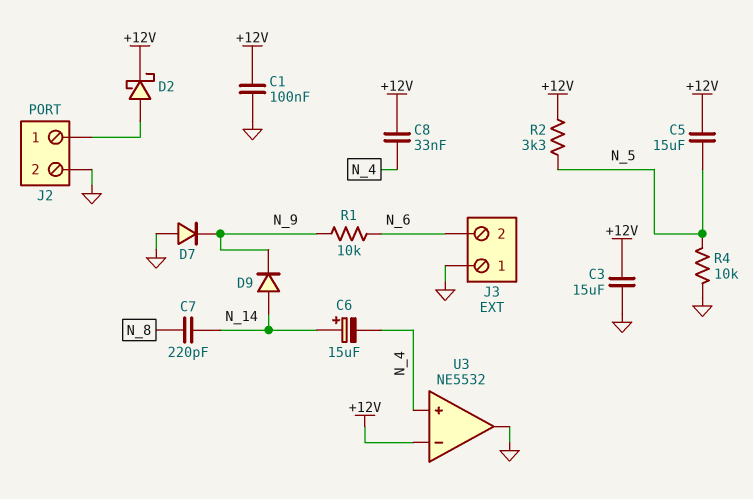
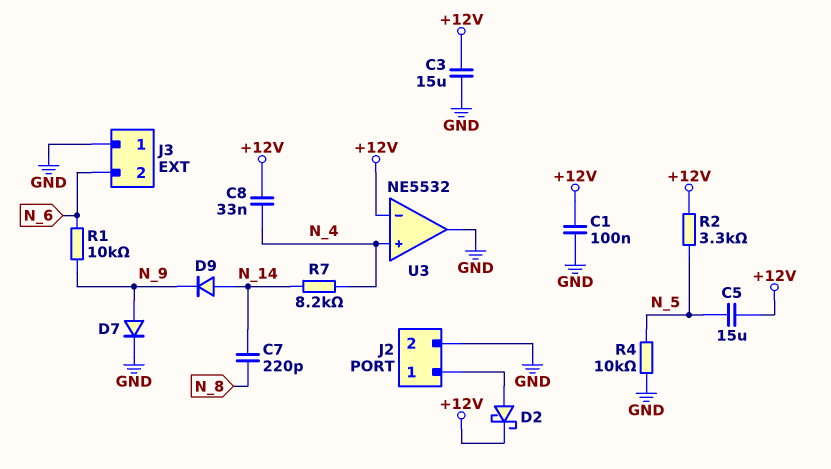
C6: 15uF (plus N_14, minus N_4) -> none
D7: diode (A GND, K N_9) -> diode (A N_9, K GND)
R7: none -> 8.2k (N_4, N_14)

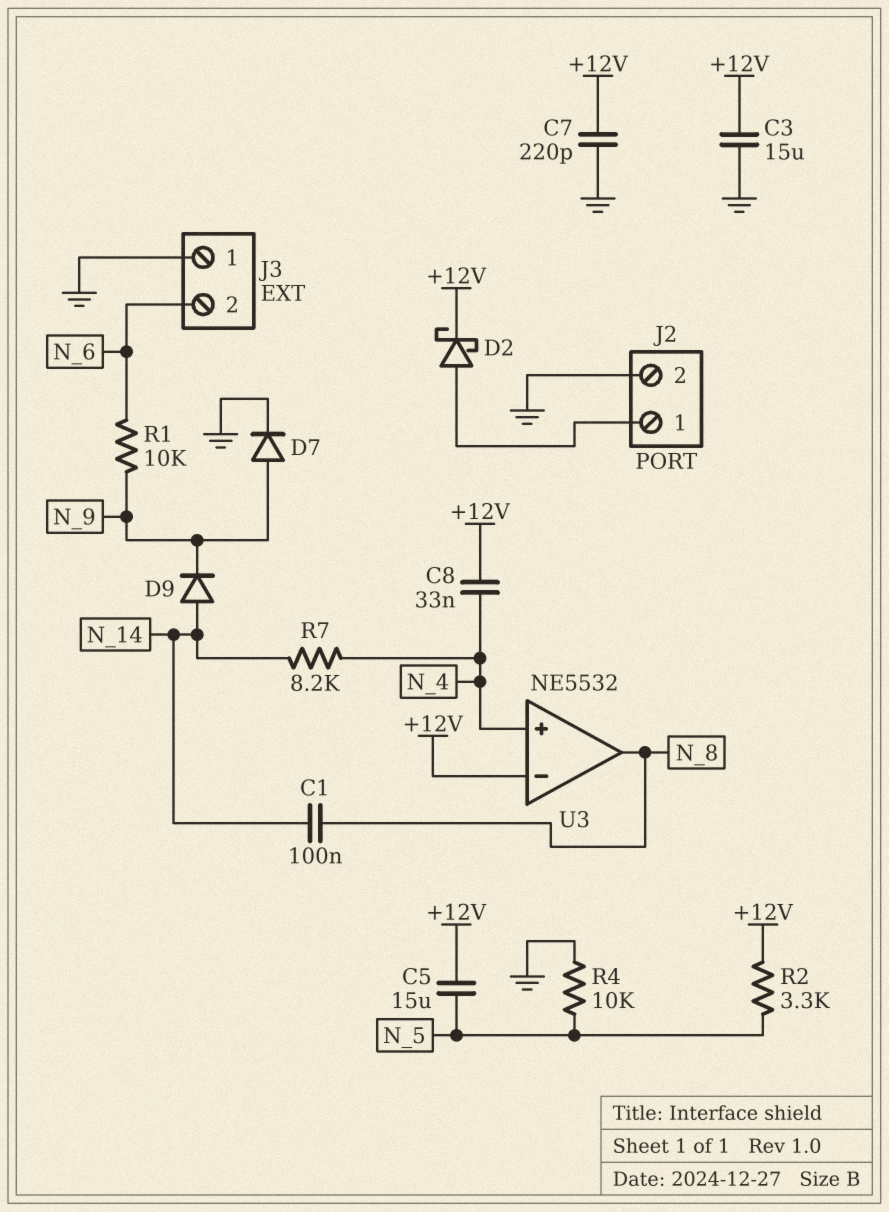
C1: 100nF (+12V, GND) -> 100nF (N_8, N_14)
C7: 220pF (N_8, N_14) -> 220pF (+12V, GND)
U3 pin out: GND -> N_8

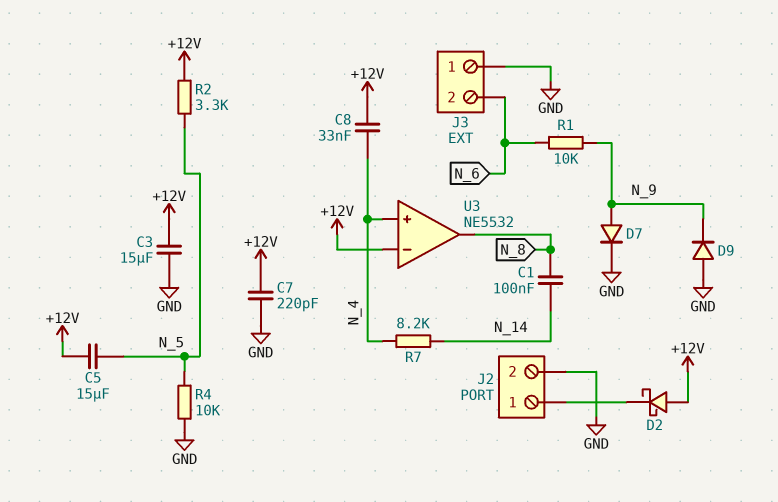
D2: schottky (A J2/1, K +12V) -> schottky (A +12V, K J2/1)
D9: diode (A N_14, K N_9) -> diode (A GND, K N_9)

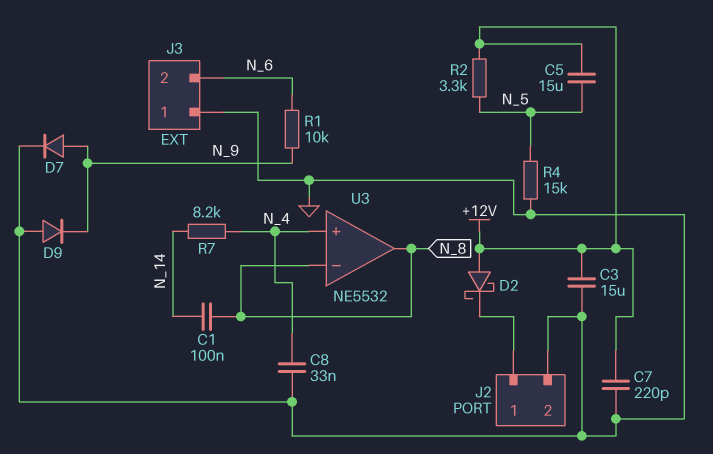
C8: 33nF (+12V, N_4) -> 33nF (GND, N_4)
R4: 10k (GND, N_5) -> 15k (GND, N_5)
U3 pin in-: +12V -> N_8

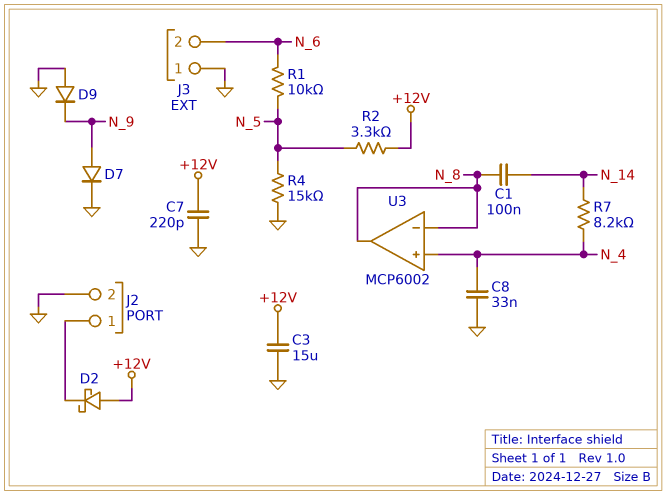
C5: 15uF (+12V, N_5) -> none
R1: 10k (N_6, N_9) -> 10k (N_5, N_6)
U3: NE5532 -> MCP6002

